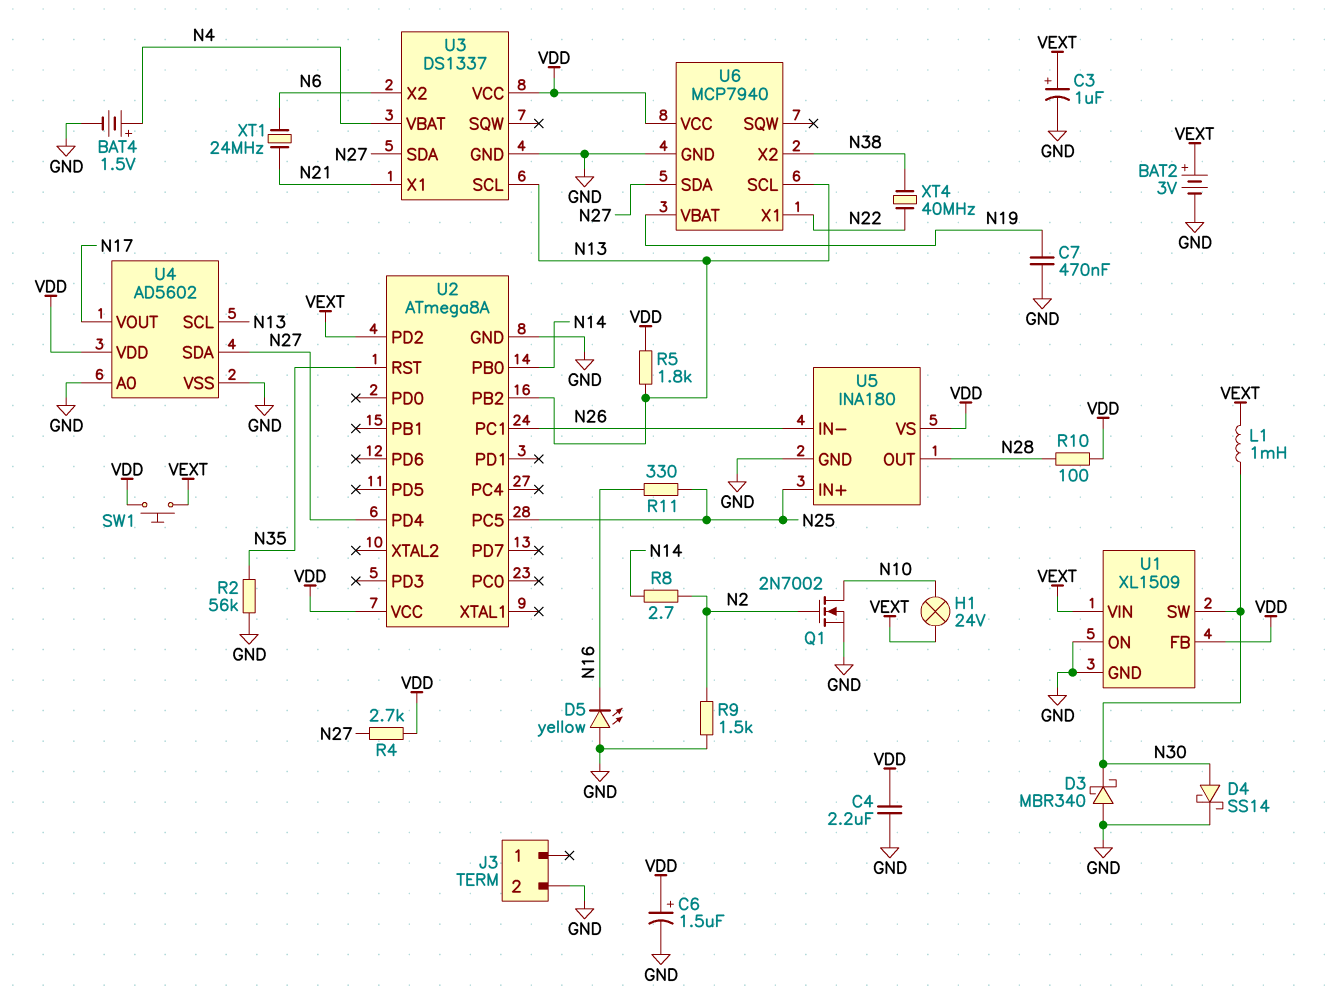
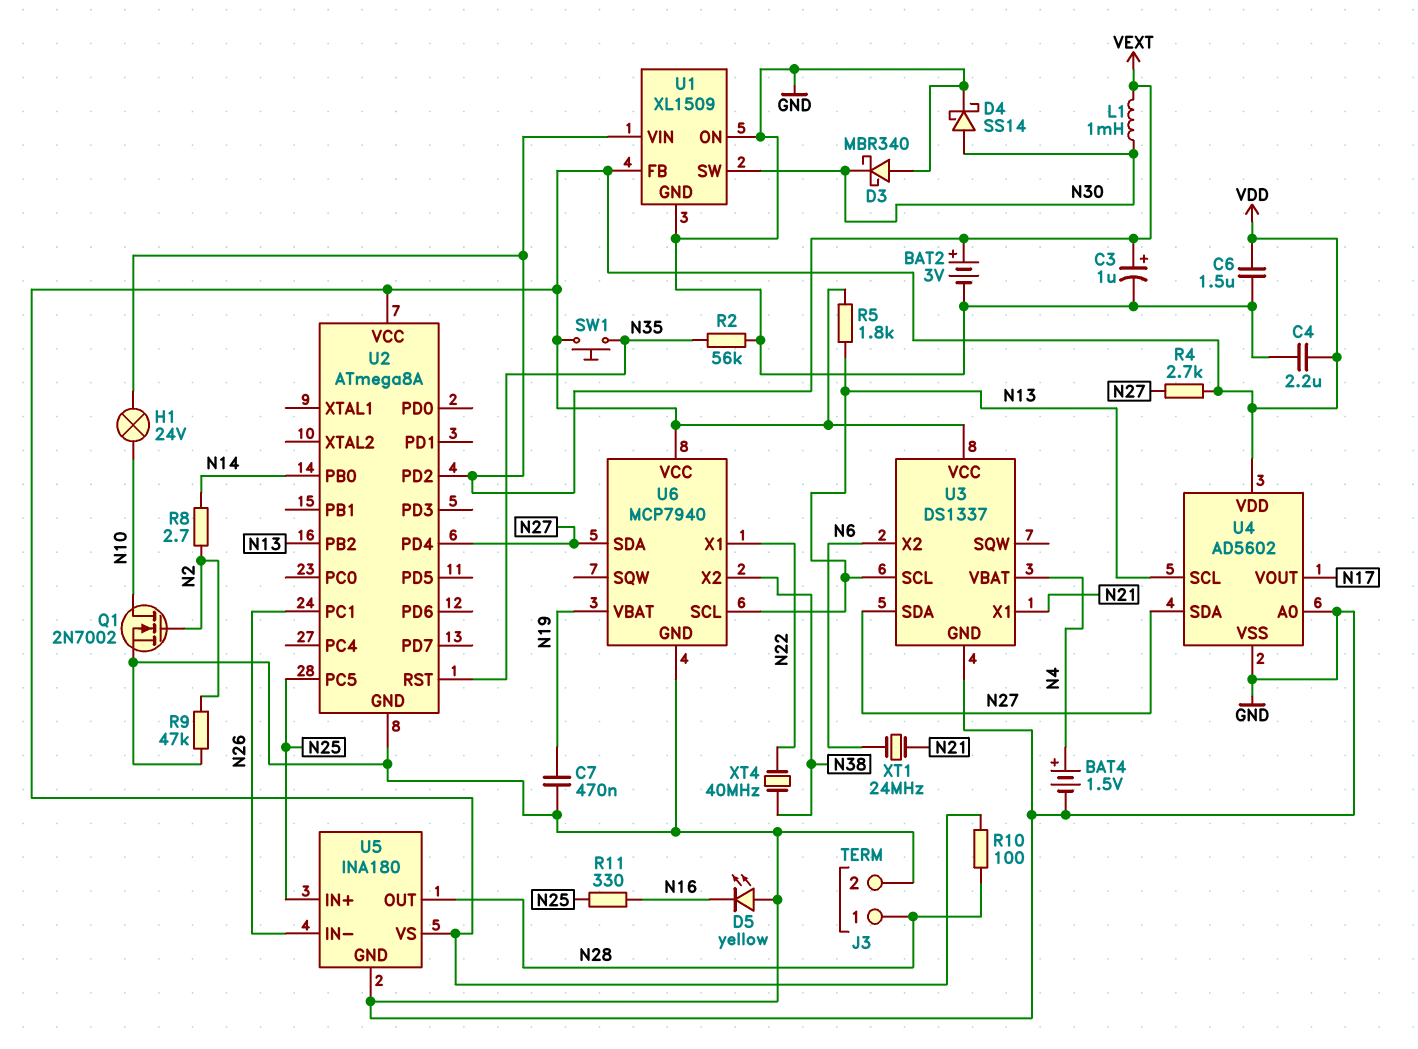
C6: 1.5uF (plus VDD, minus GND) -> 1.5uF (GND, VDD)
J3 pin 1: none -> N28
R9: 1.5k (GND, N2) -> 47k (GND, N2)
SW1: button (VDD, VEXT) -> button (N35, VDD)

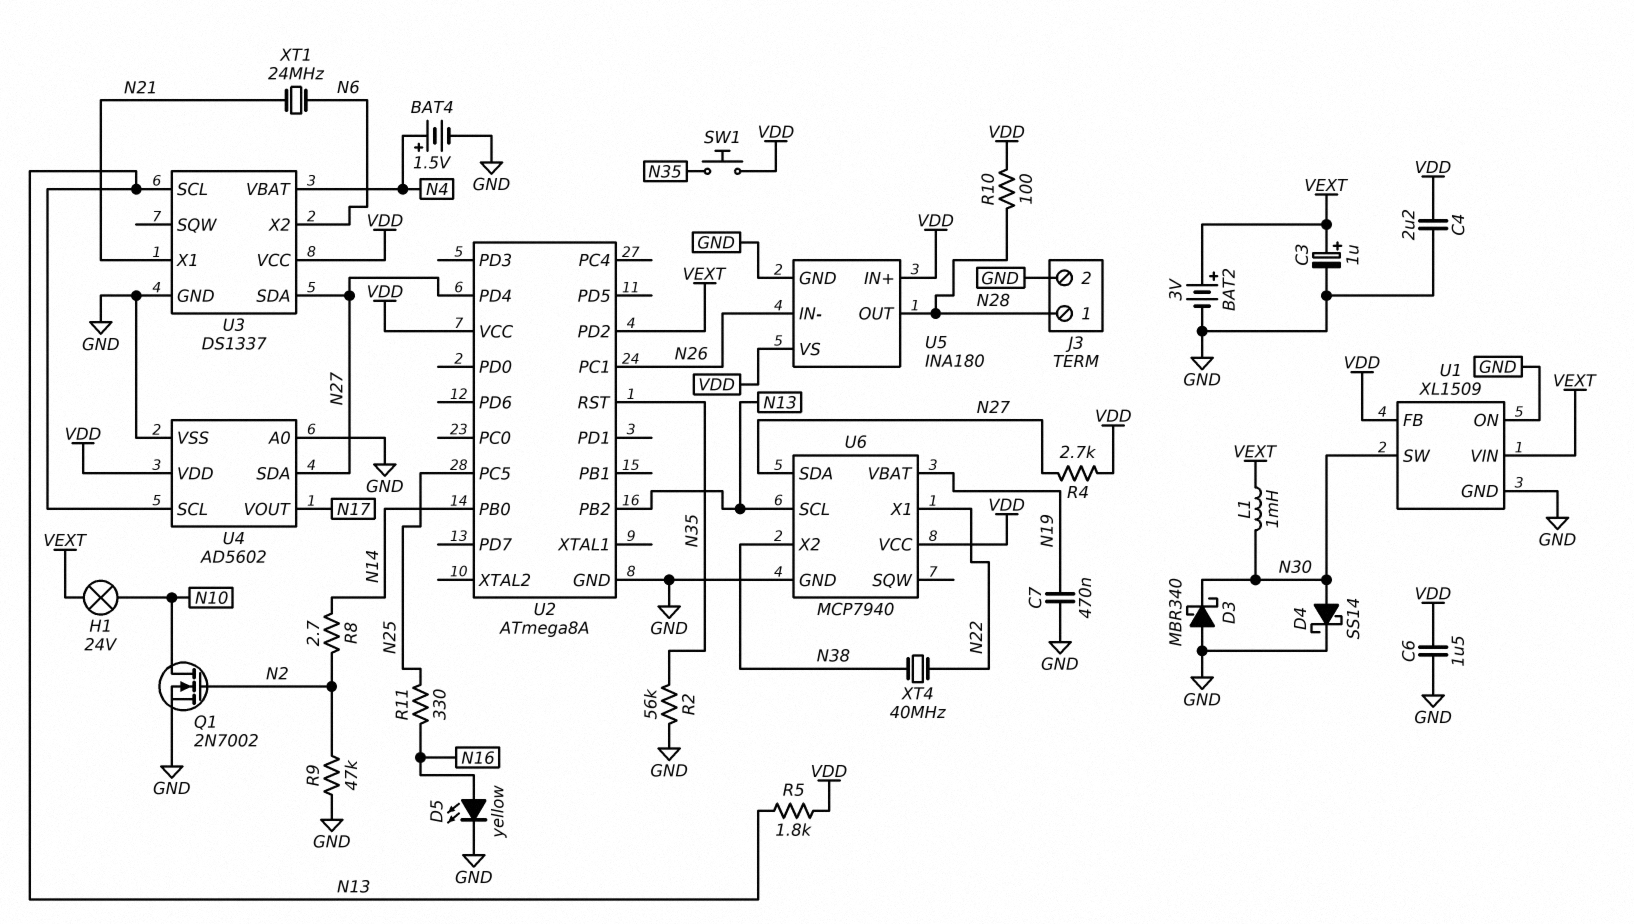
D5: LED yellow (A GND, K N16) -> LED yellow (A N16, K GND)
U5 pin IN+: N25 -> VDD

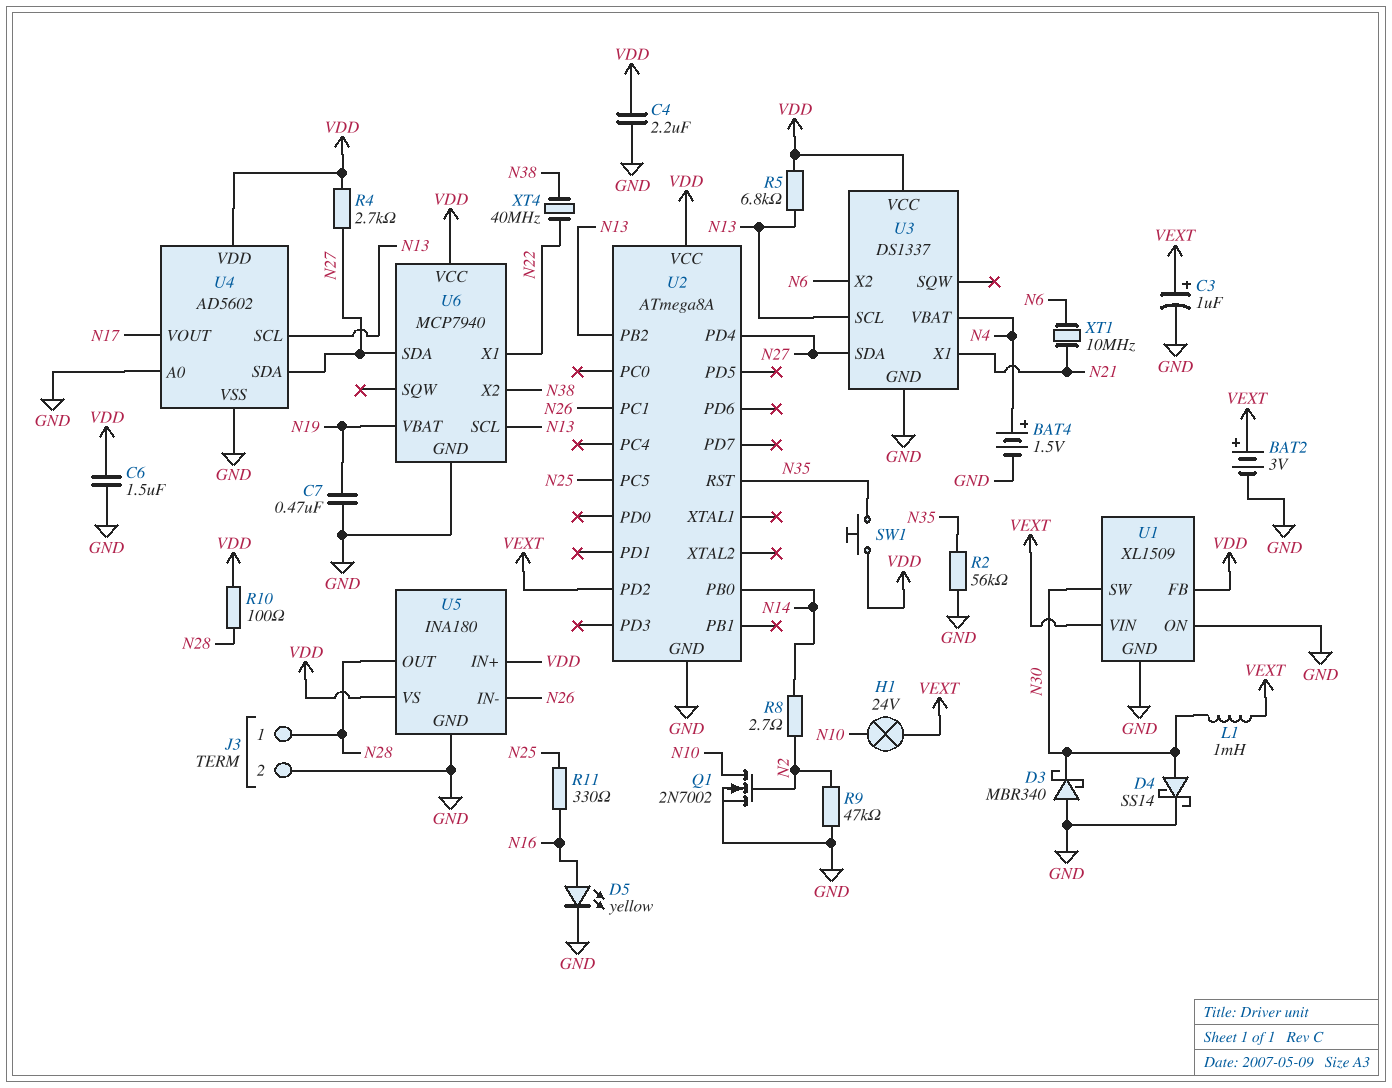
R5: 1.8k (N13, VDD) -> 6.8k (N13, VDD)
XT1: 24MHz (N6, N21) -> 10MHz (N6, N21)

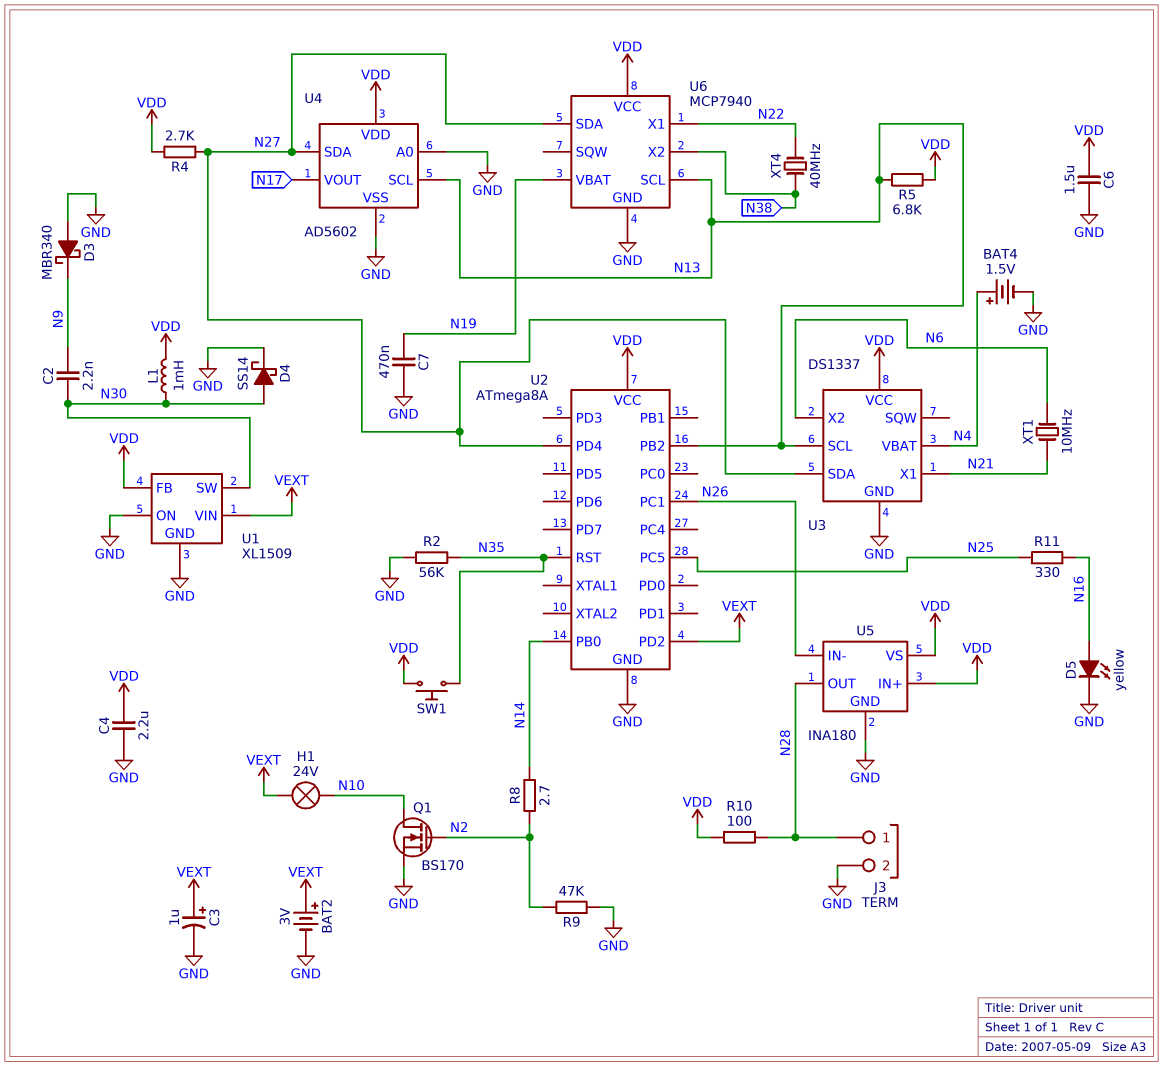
C2: none -> 2.2nF (N9, N30)
D3: schottky MBR340 (A GND, K N30) -> schottky MBR340 (A GND, K N9)
L1: 1mH (N30, VEXT) -> 1mH (N30, VDD)
Q1: NMOS 2N7002 (G N2, D N10, S GND) -> NMOS BS170 (G N2, D N10, S GND)

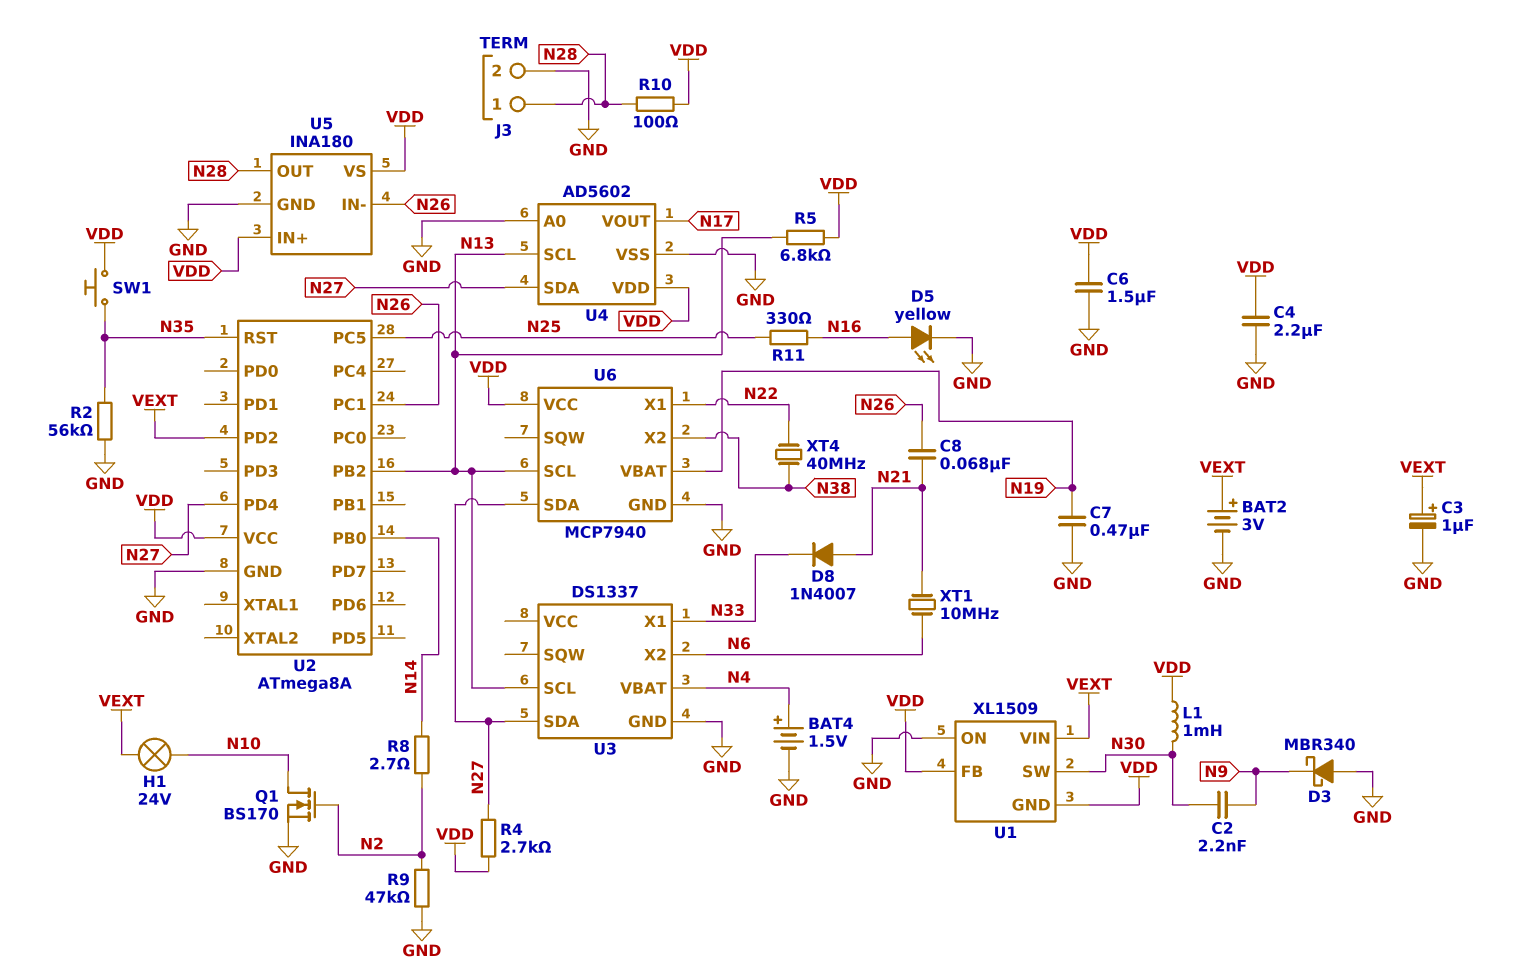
C8: none -> 68nF (N21, N26)
D4: schottky SS14 (A N30, K GND) -> none
D8: none -> diode 1N4007 (A N21, K N33)
U1 pin GND: GND -> VDD
U3 pin VCC: VDD -> none
U3 pin X1: N21 -> N33

